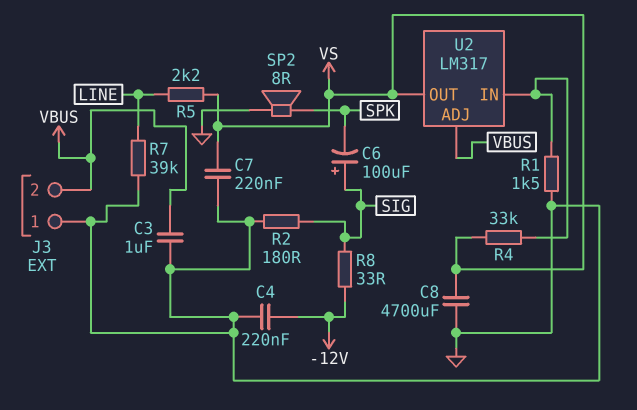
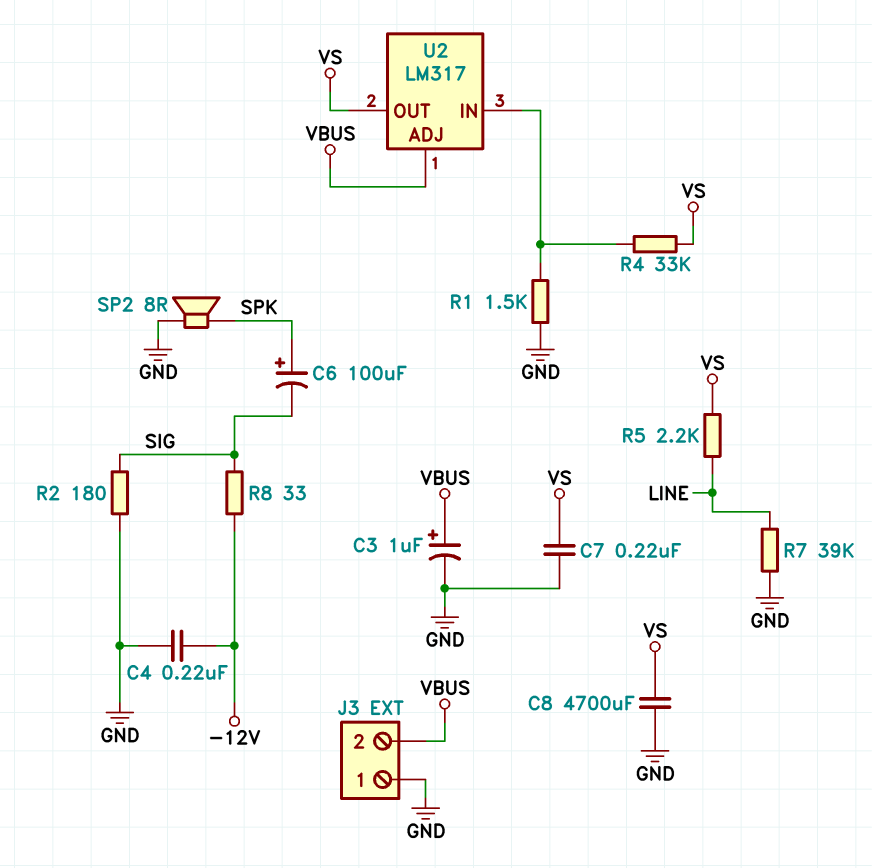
C3: 1uF (GND, VBUS) -> 1uF (plus VBUS, minus GND)
C6: 100uF (plus SIG, minus SPK) -> 100uF (plus SPK, minus SIG)

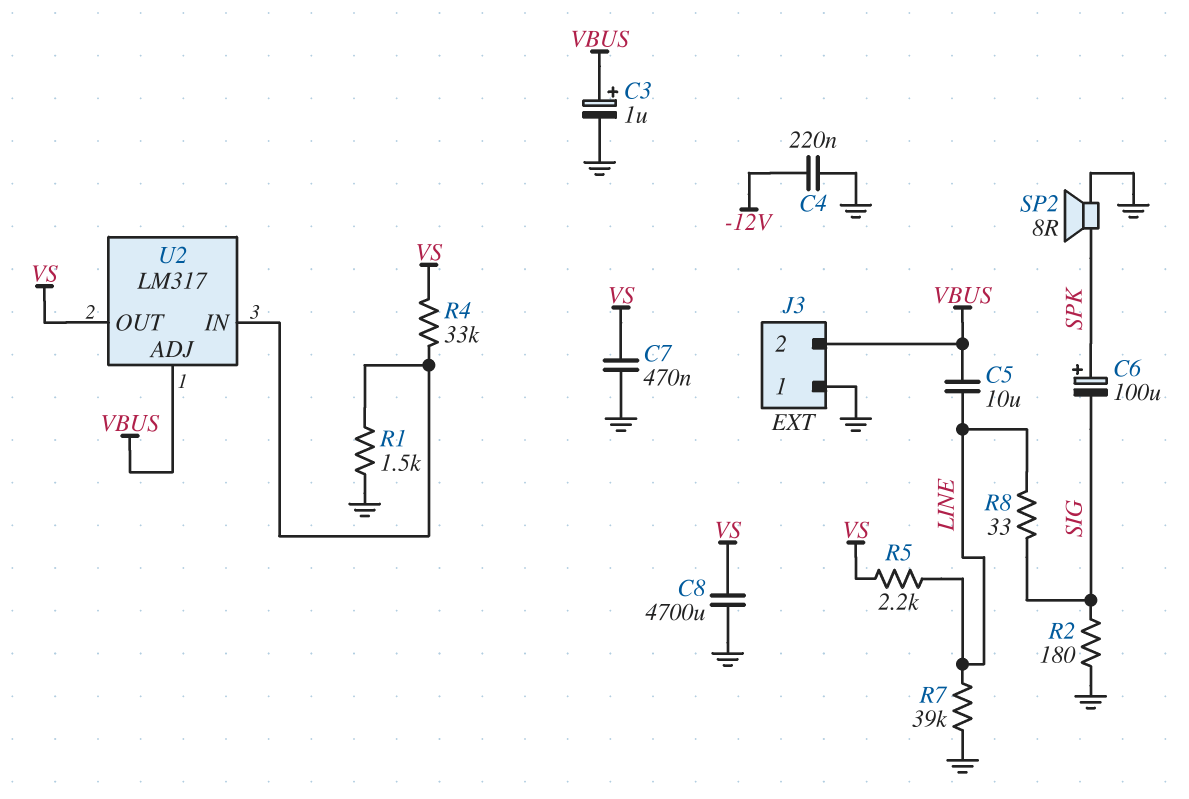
C5: none -> 10uF (LINE, VBUS)
C7: 220nF (GND, VS) -> 470nF (GND, VS)
R8: 33 (-12V, SIG) -> 33 (LINE, SIG)

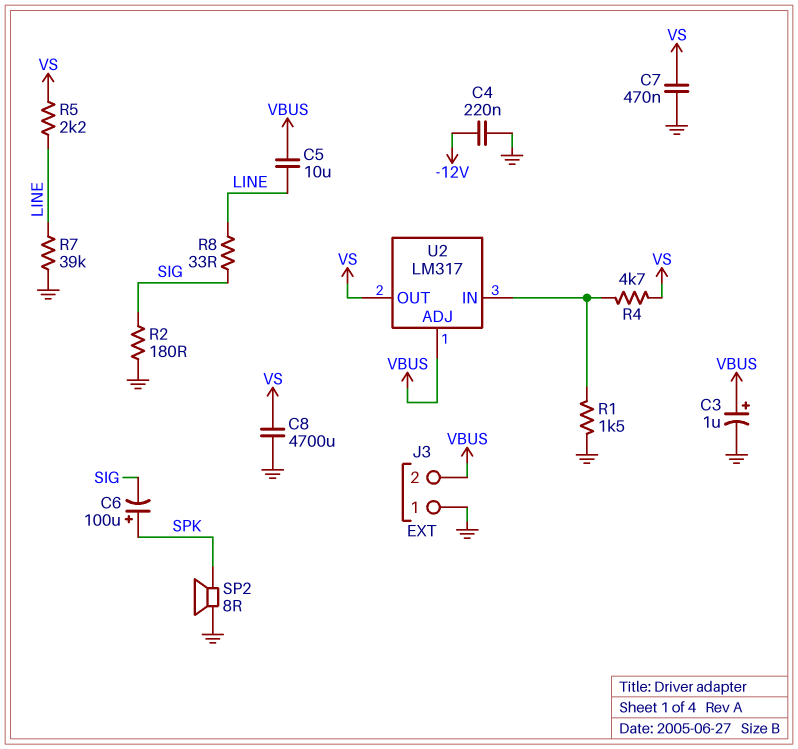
R4: 33k (U2/IN, VS) -> 4.7k (U2/IN, VS)

